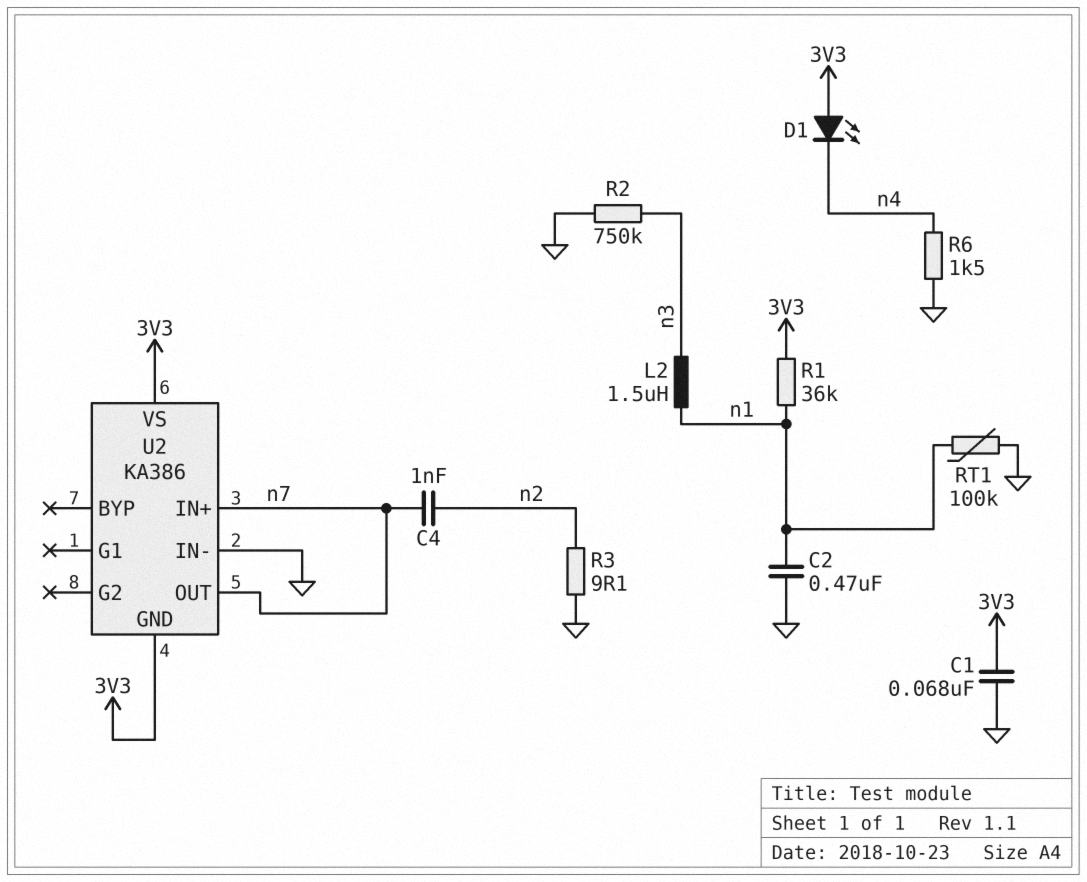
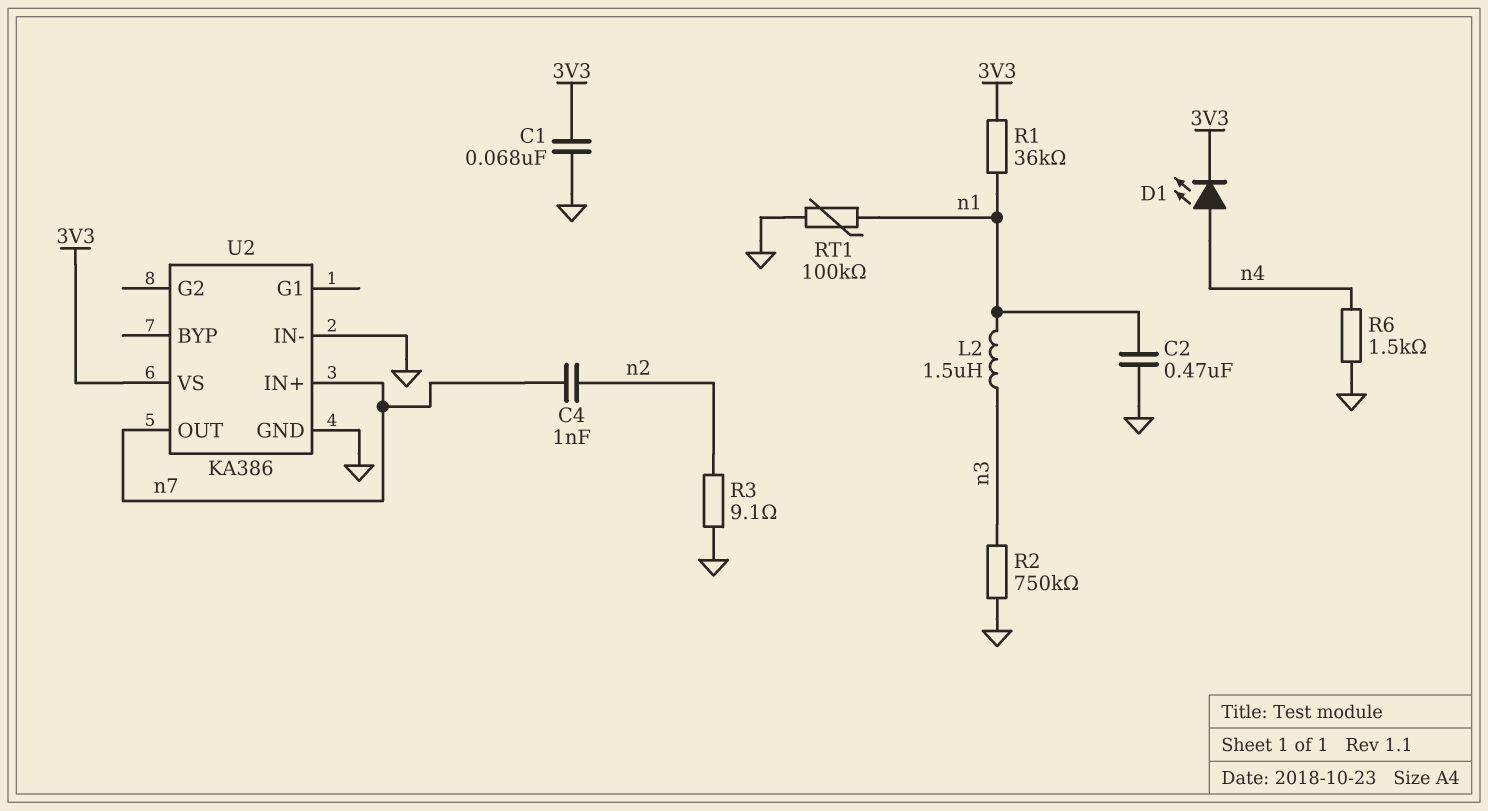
D1: LED (A 3V3, K n4) -> LED (A n4, K 3V3)
U2 pin GND: 3V3 -> GND

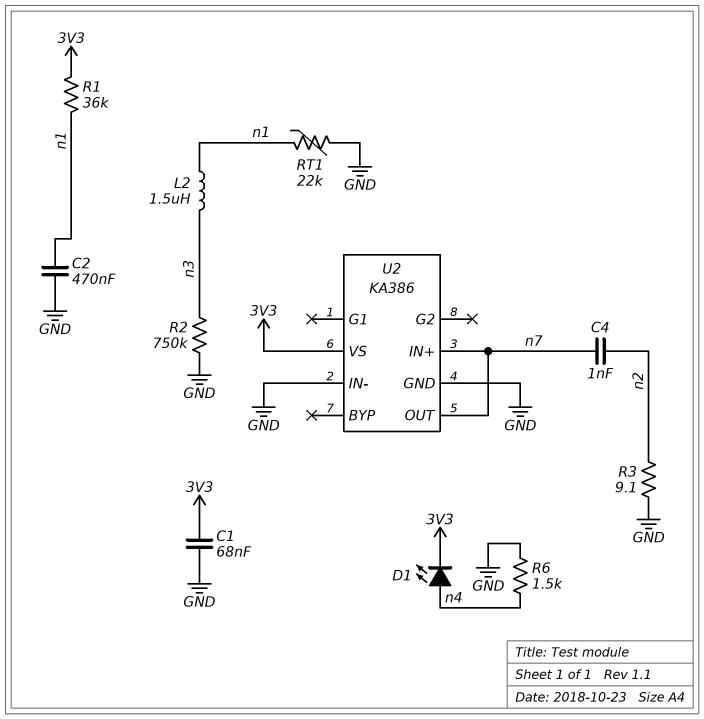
RT1: 100k (GND, n1) -> 22k (GND, n1)

